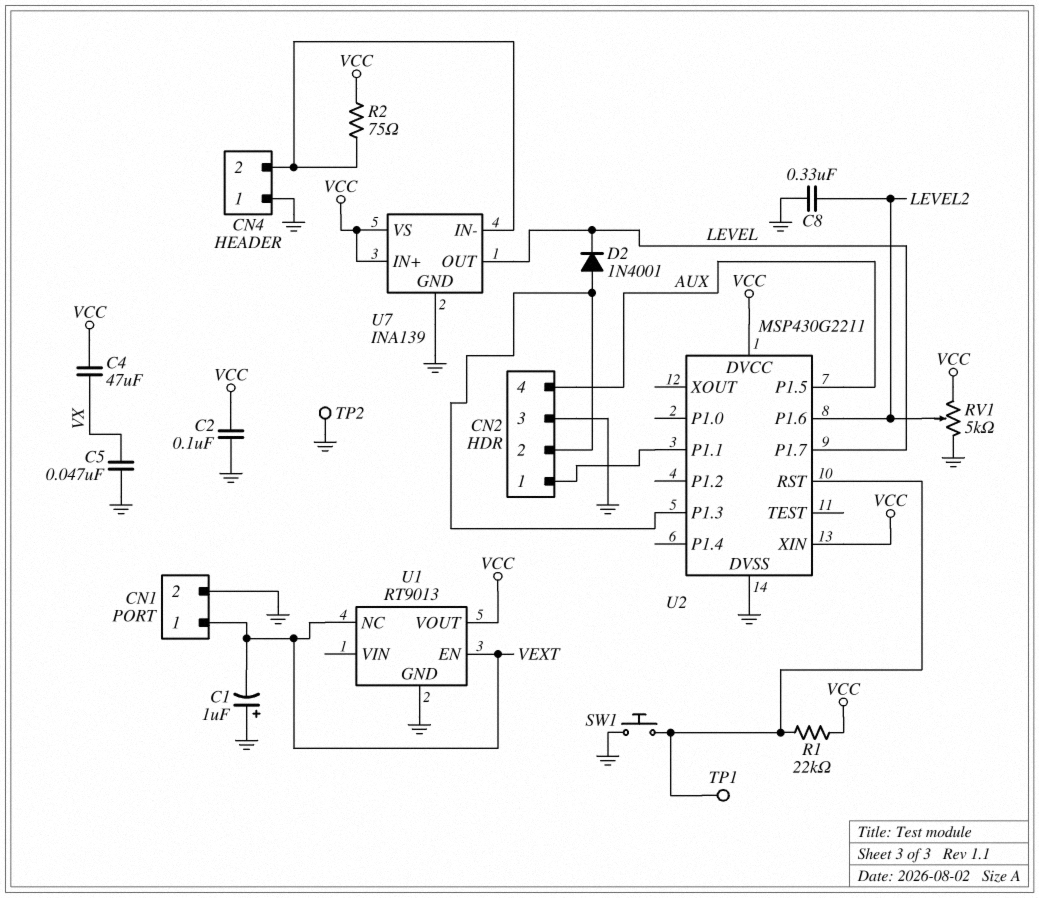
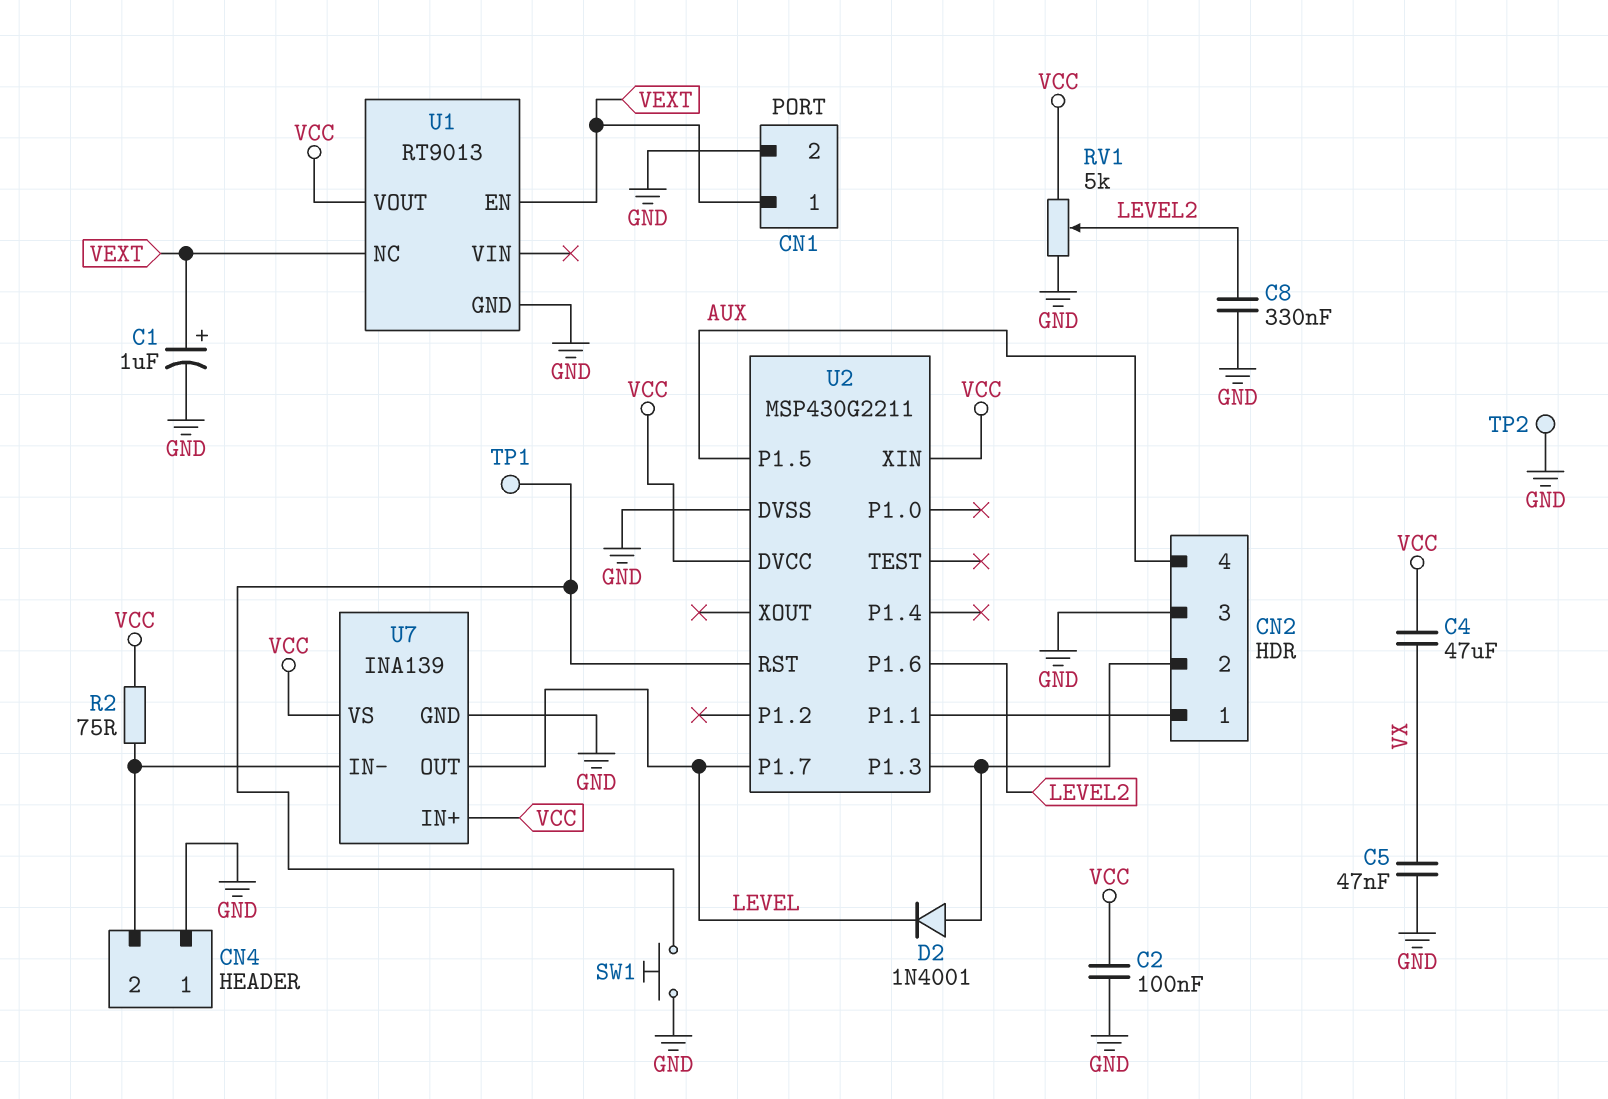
C1: 1uF (plus GND, minus VEXT) -> 1uF (plus VEXT, minus GND)
R1: 22k (U2/RST, VCC) -> none

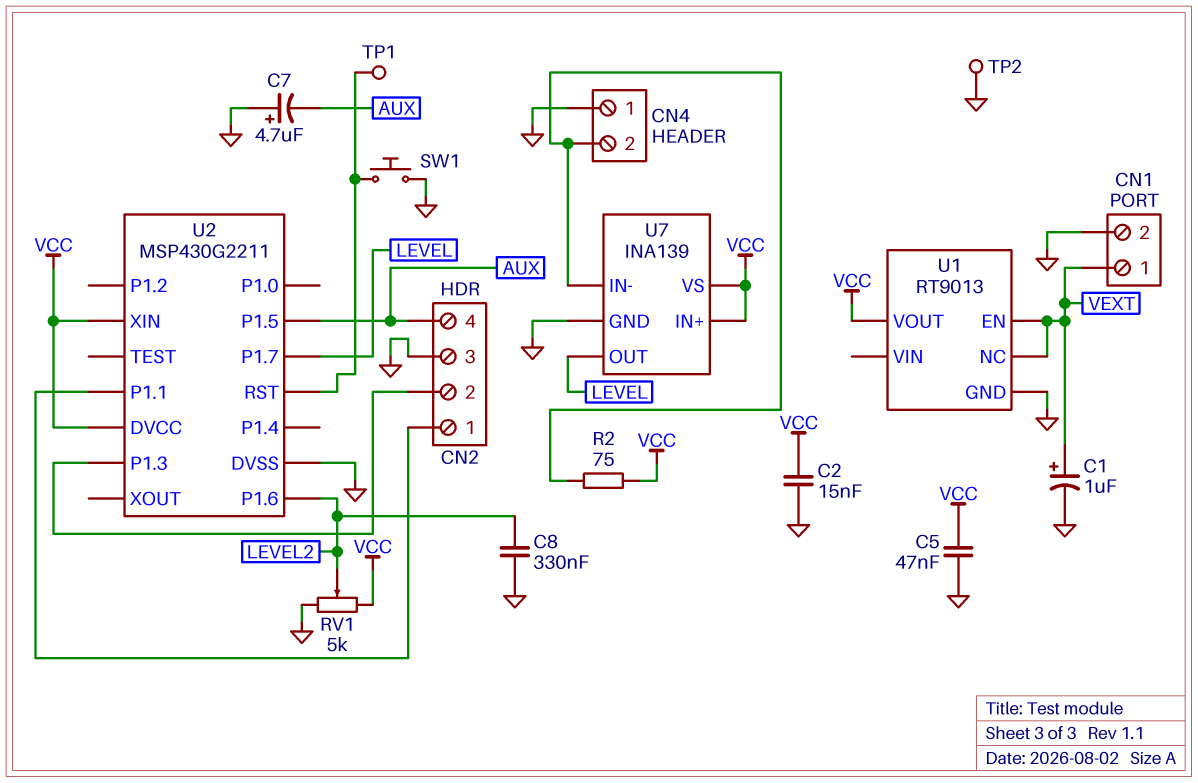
C2: 100nF (GND, VCC) -> 15nF (GND, VCC)
C4: 47uF (VCC, VX) -> none
C5: 47nF (GND, VX) -> 47nF (GND, VCC)
C7: none -> 4.7uF (plus GND, minus AUX)
D2: diode 1N4001 (A CN2/2, K LEVEL) -> none

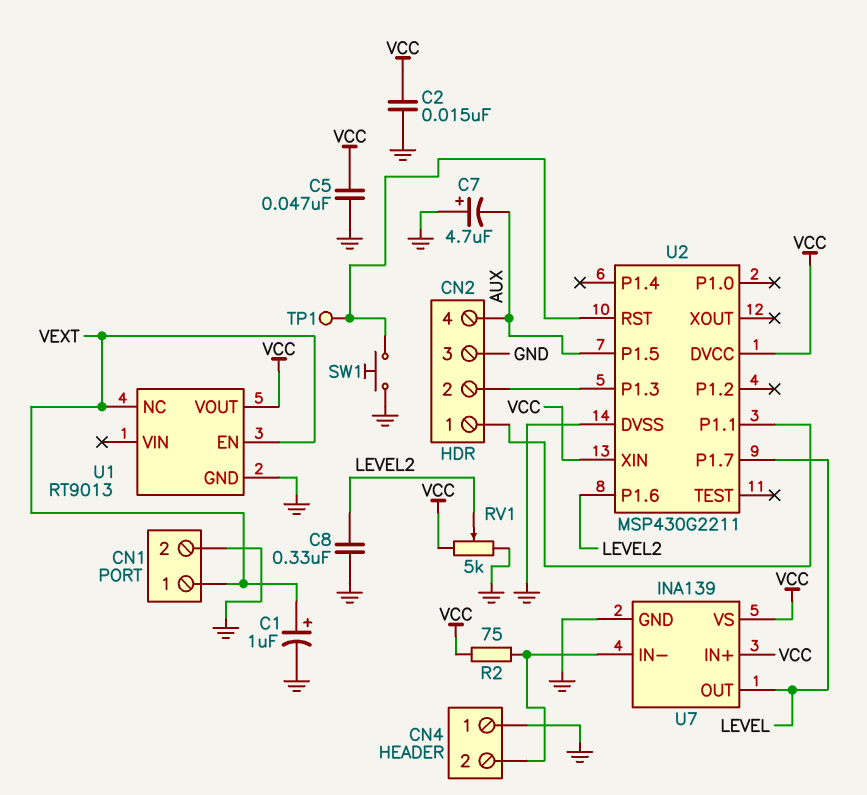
TP2: test point (GND) -> none

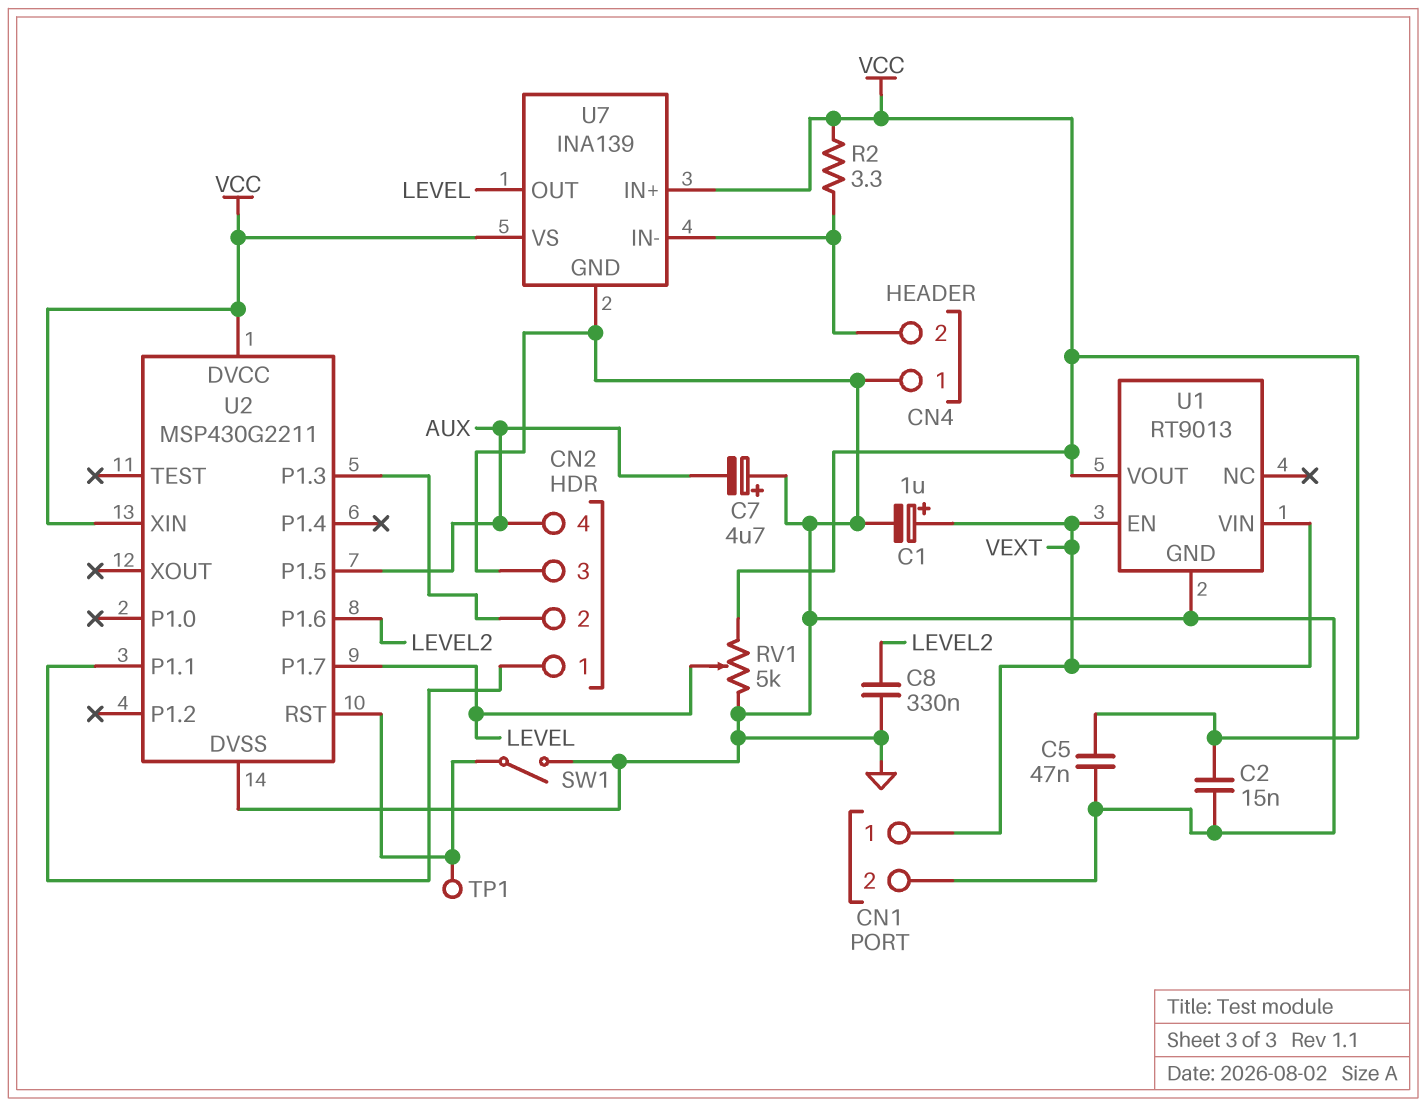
R2: 75 (CN4/2, VCC) -> 3.3 (CN4/2, VCC)
RV1: 5k (GND, VCC, wiper LEVEL2) -> 5k (GND, VCC, wiper LEVEL)
SW1: button (GND, U2/RST) -> switch (GND, U2/RST)
U1 pin NC: VEXT -> none
U1 pin VIN: none -> VEXT

